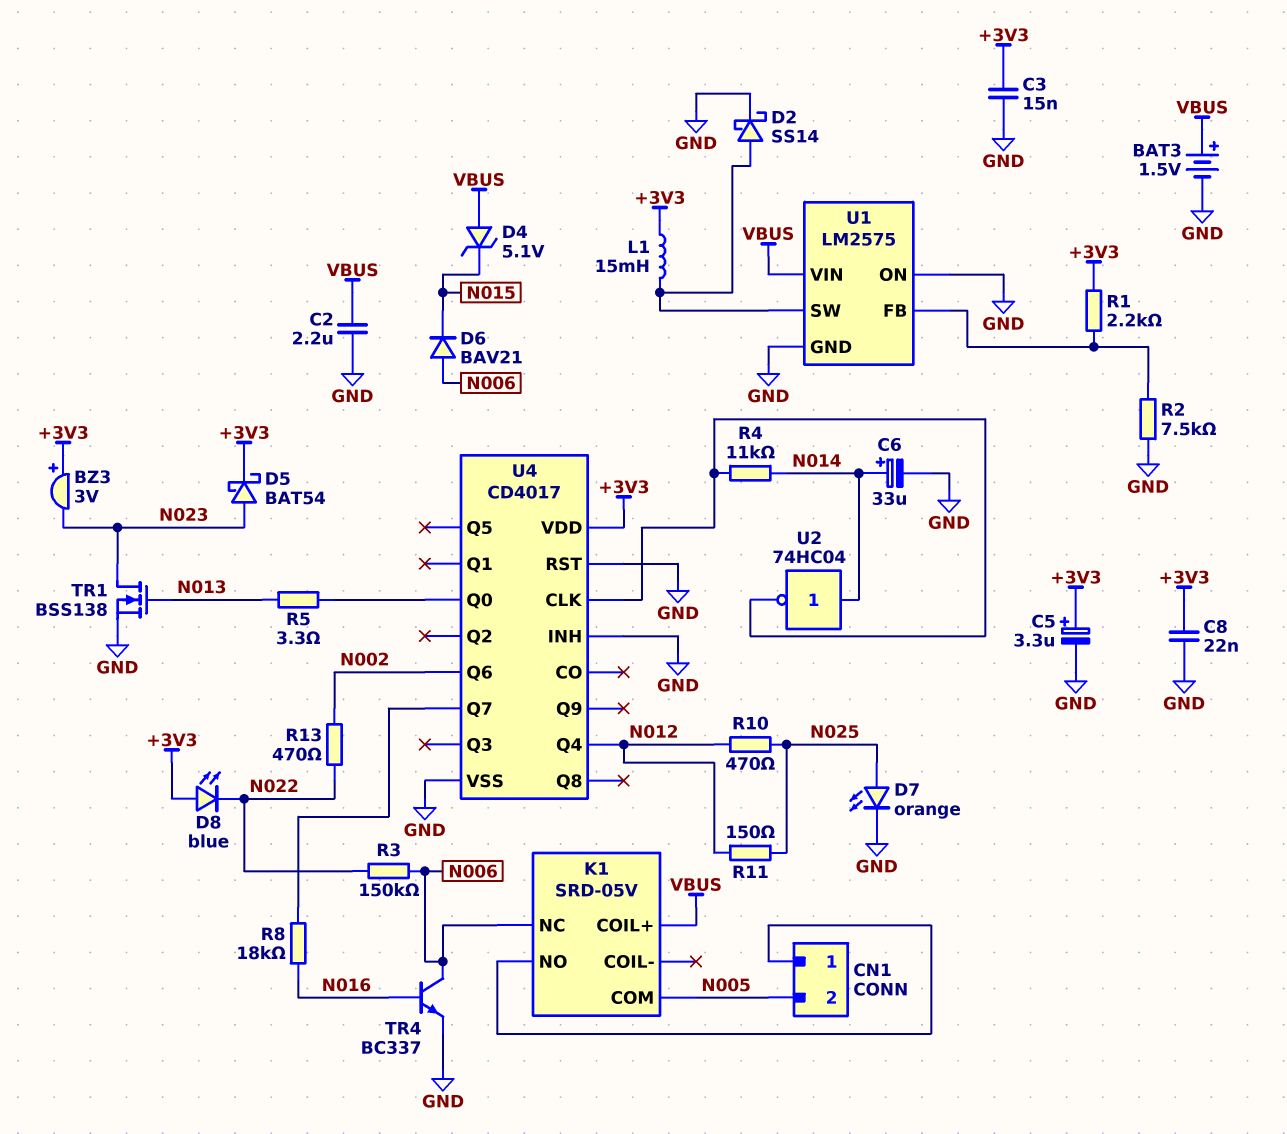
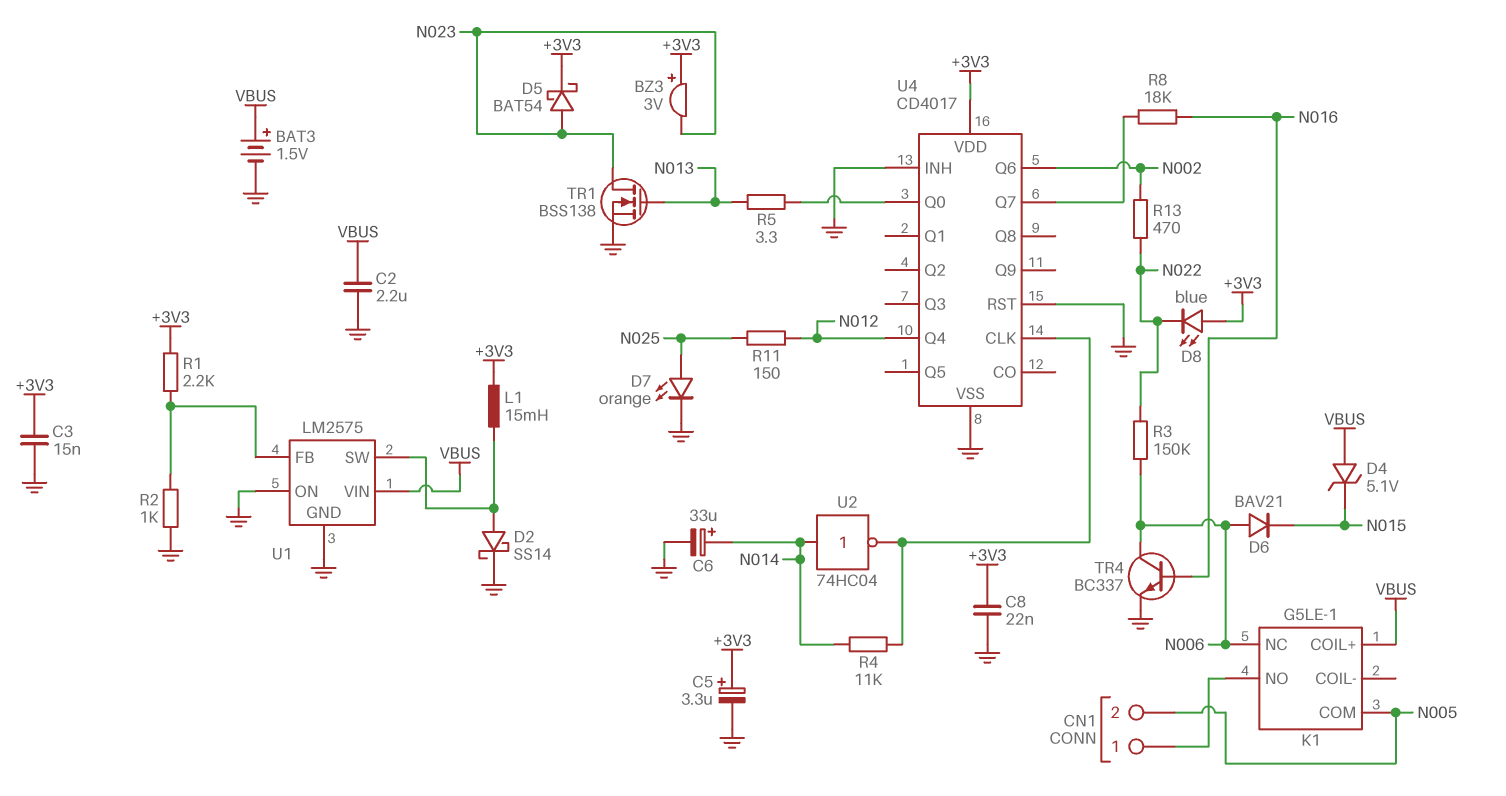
K1: SRD-05V -> G5LE-1
R2: 7.5k (GND, U1/FB) -> 1k (GND, U1/FB)
R10: 470 (N012, N025) -> none

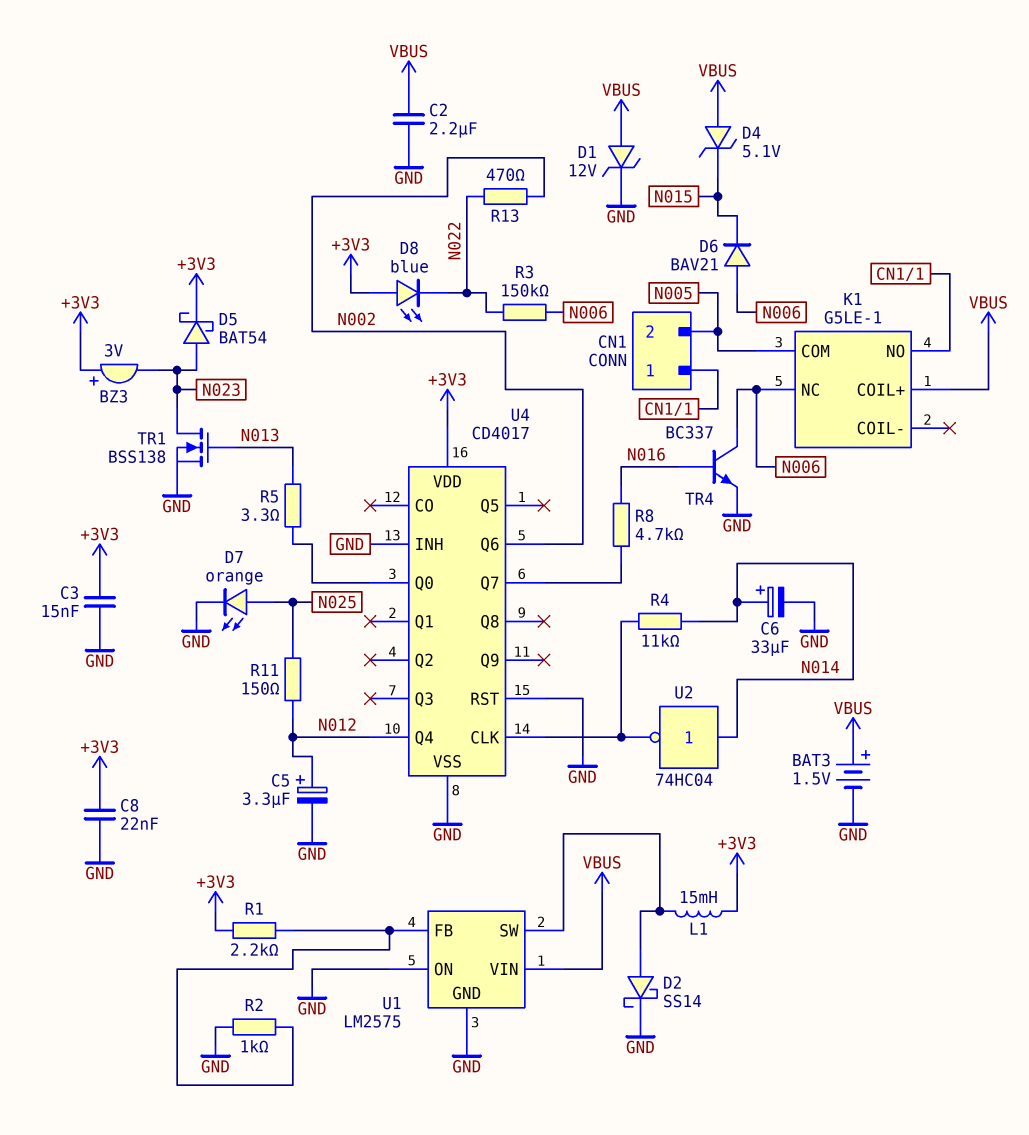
C5: 3.3uF (plus +3V3, minus GND) -> 3.3uF (plus N012, minus GND)
D1: none -> zener 12V (A VBUS, K GND)
R8: 18k (N016, U4/Q7) -> 4.7k (N016, U4/Q7)

